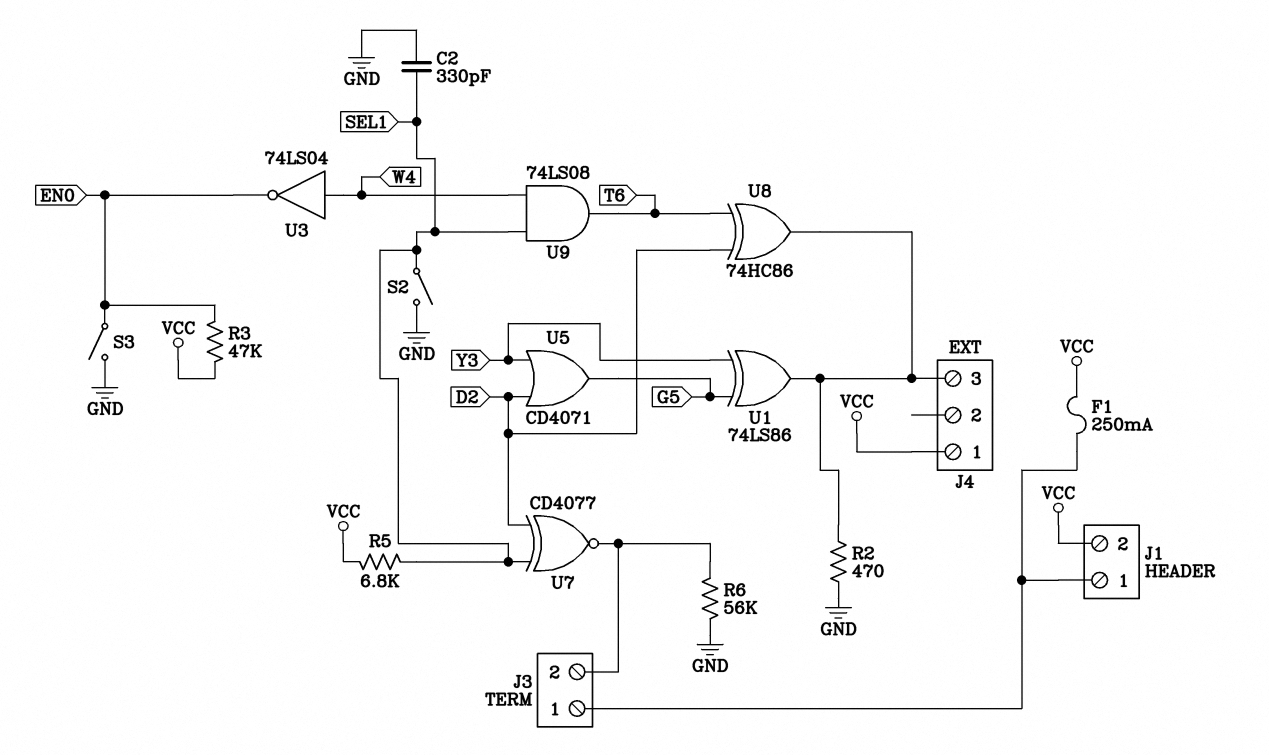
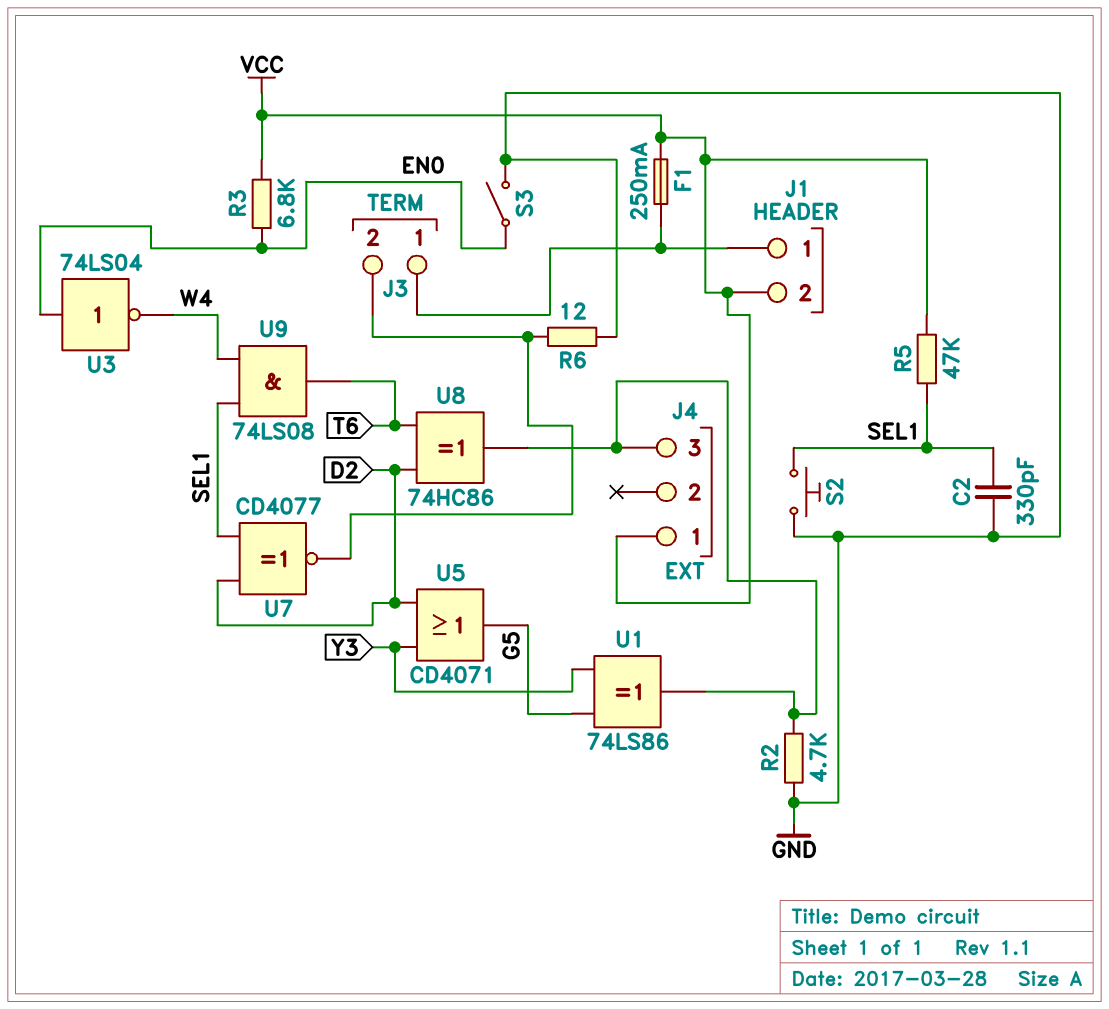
R2: 470 (GND, J4/3) -> 4.7k (GND, J4/3)
R3: 47k (EN0, VCC) -> 6.8k (EN0, VCC)
R5: 6.8k (SEL1, VCC) -> 47k (SEL1, VCC)
R6: 56k (GND, J3/2) -> 12 (GND, J3/2)
S2: switch (GND, SEL1) -> button (GND, SEL1)
U3: NOT 74LS04 (in W4, out EN0) -> NOT 74LS04 (in EN0, out W4)

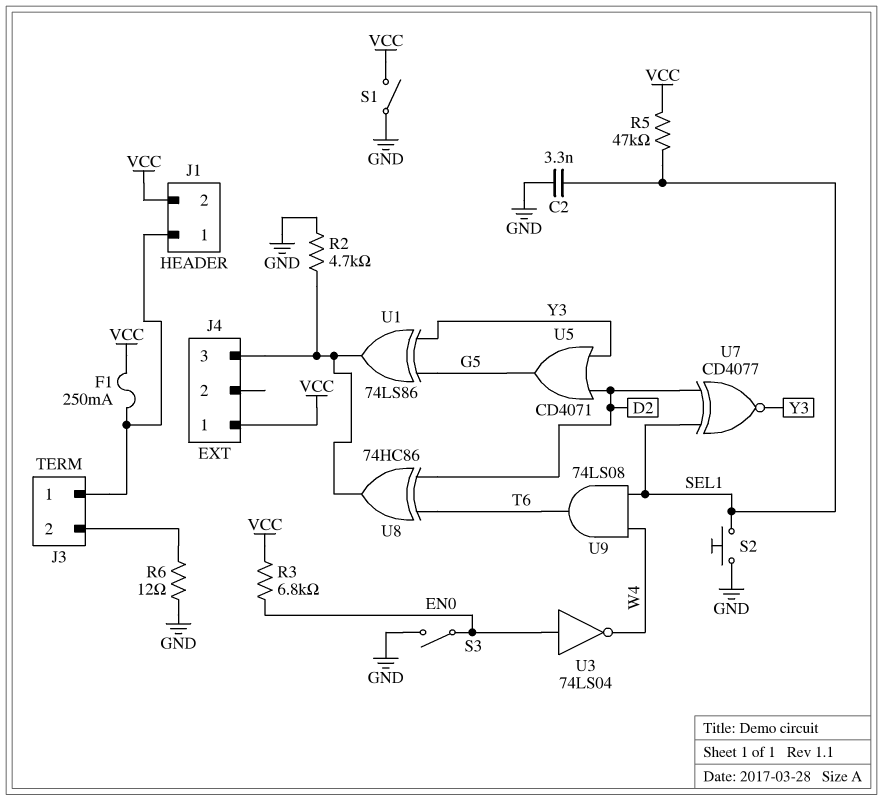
C2: 330pF (GND, SEL1) -> 3.3nF (GND, SEL1)
S1: none -> switch (GND, VCC)
U7: XNOR CD4077 (in D2, in SEL1, out J3/2) -> XNOR CD4077 (in D2, in SEL1, out Y3)

